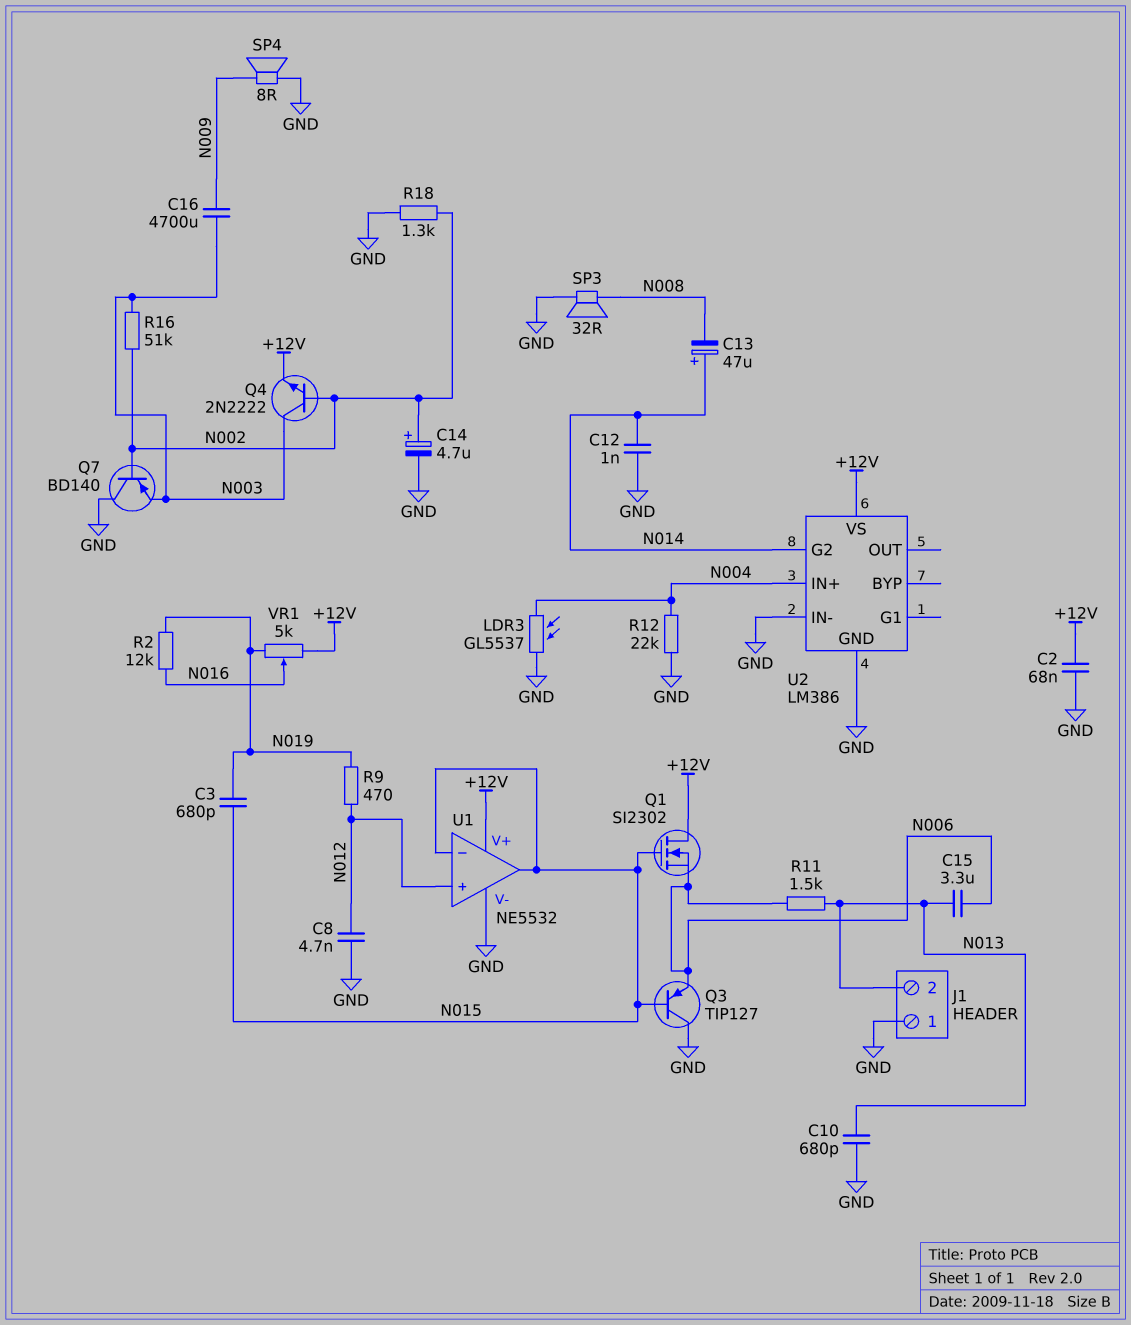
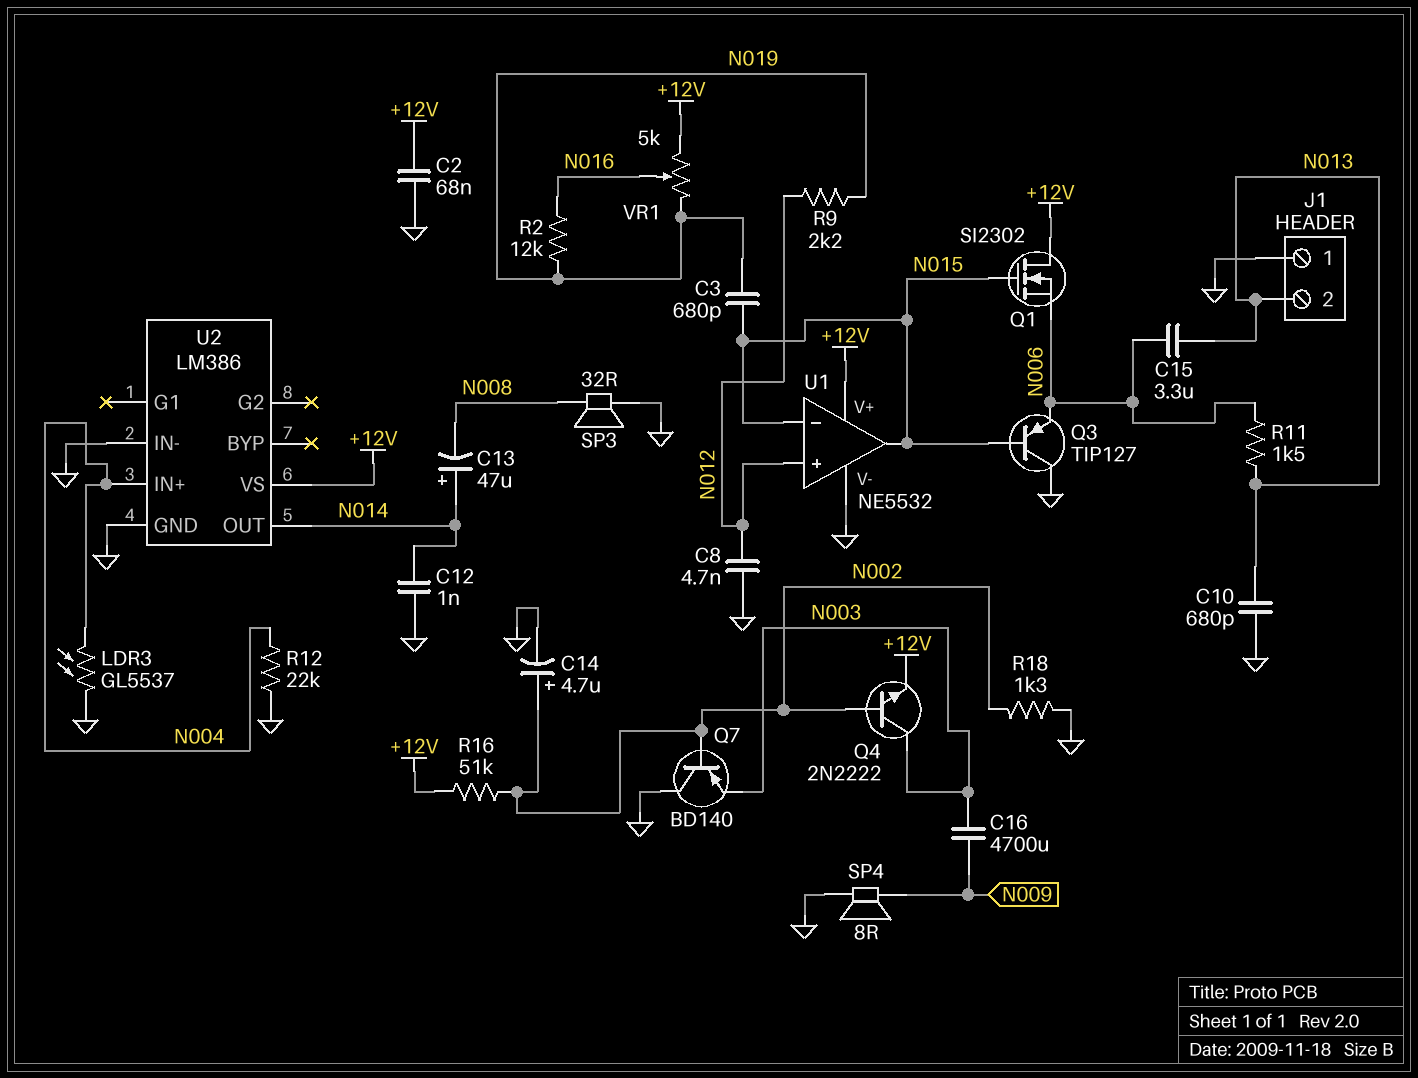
R9: 470 (N012, N019) -> 2.2k (N012, N019)
R16: 51k (N002, N003) -> 51k (+12V, N002)
U2 pin G2: N014 -> none
U2 pin OUT: none -> N014

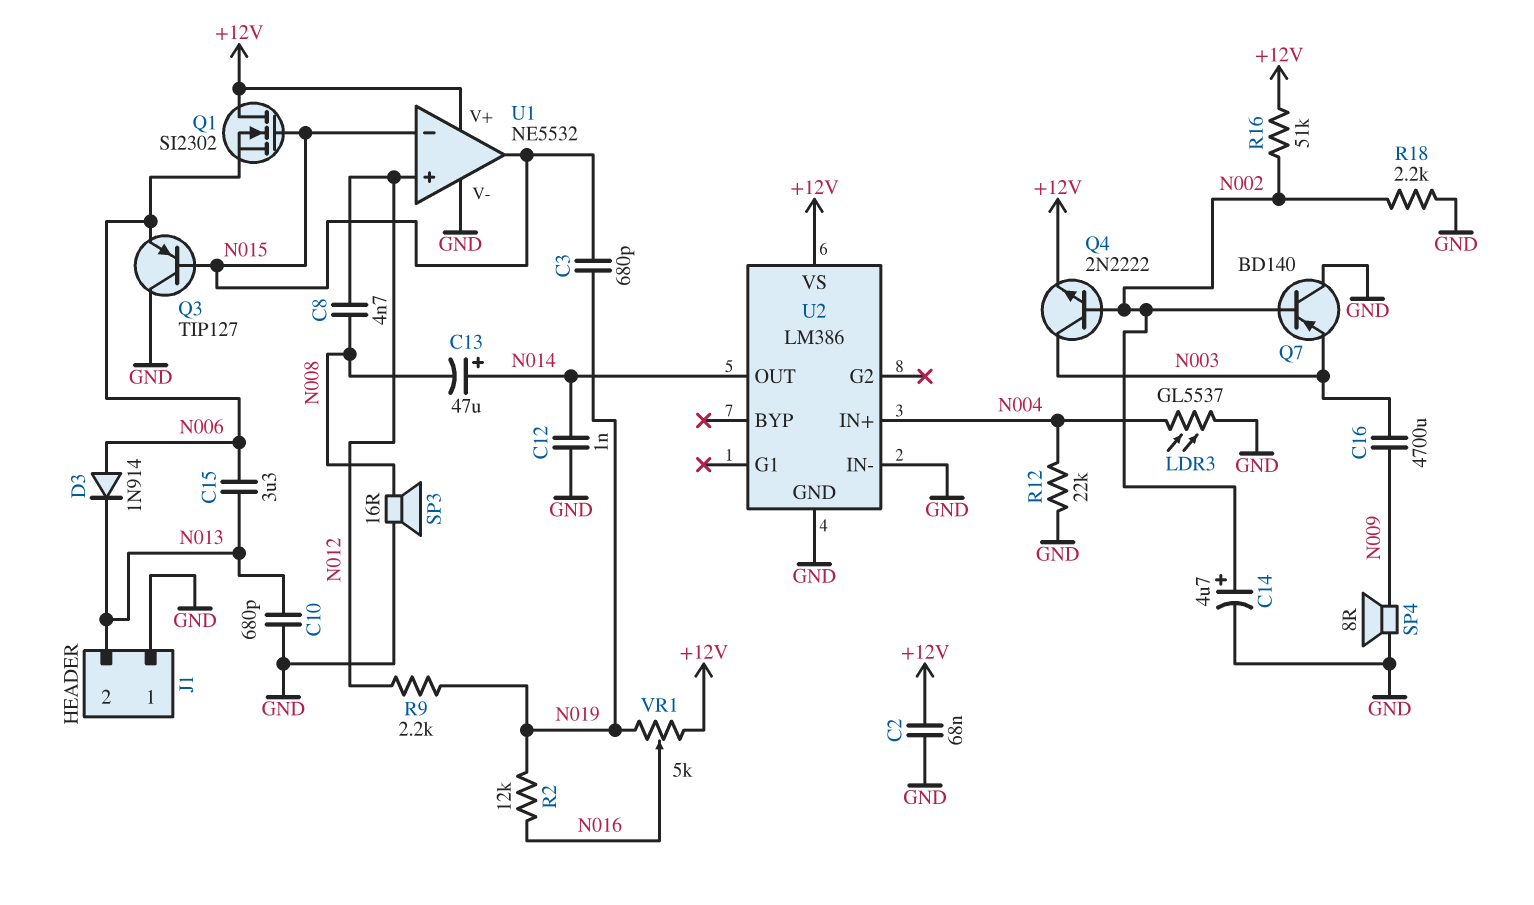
C8: 4.7nF (GND, N012) -> 4.7nF (N008, N012)
D3: none -> diode 1N914 (A N006, K N013)
R11: 1.5k (N006, N013) -> none
R18: 1.3k (GND, N002) -> 2.2k (GND, N002)
SP3: speaker 32R (GND, N008) -> speaker 16R (GND, N008)

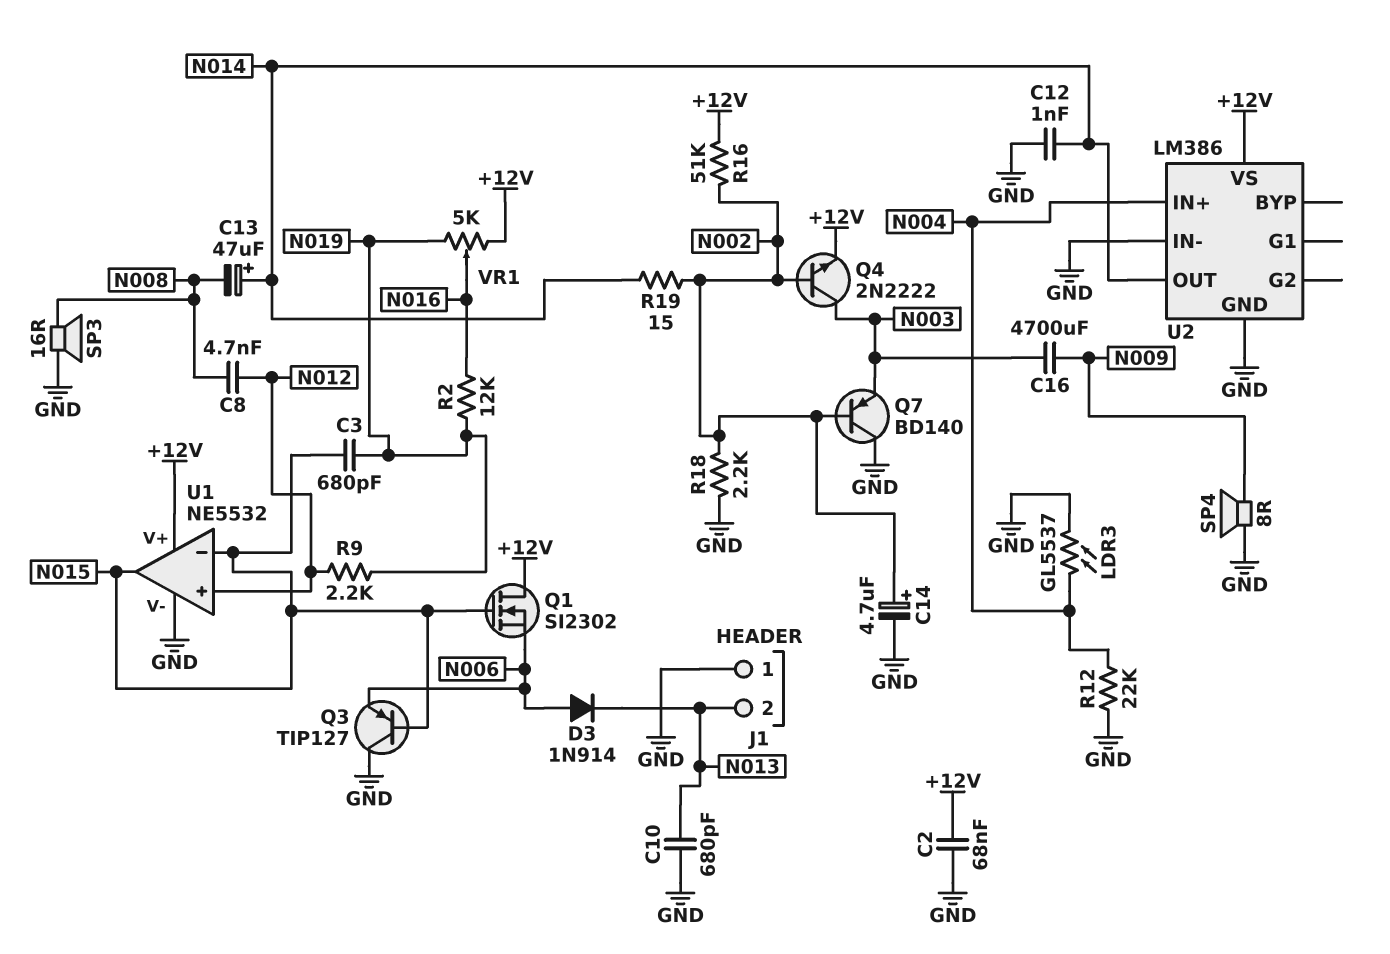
C15: 3.3uF (N006, N013) -> none
R19: none -> 15 (N002, N014)

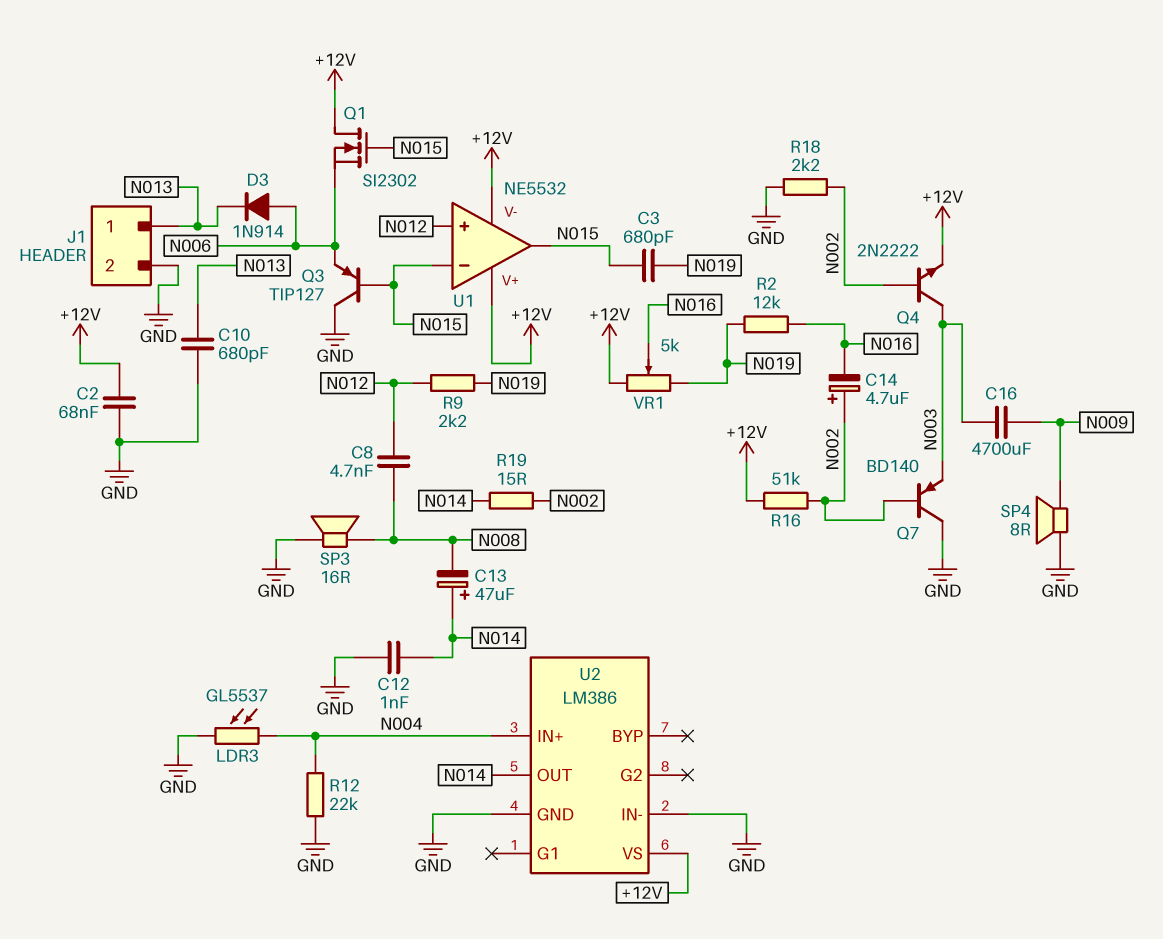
C14: 4.7uF (plus N002, minus GND) -> 4.7uF (plus N002, minus N016)
J1 pin 1: GND -> N013
J1 pin 2: N013 -> GND
U1 pin V-: GND -> +12V

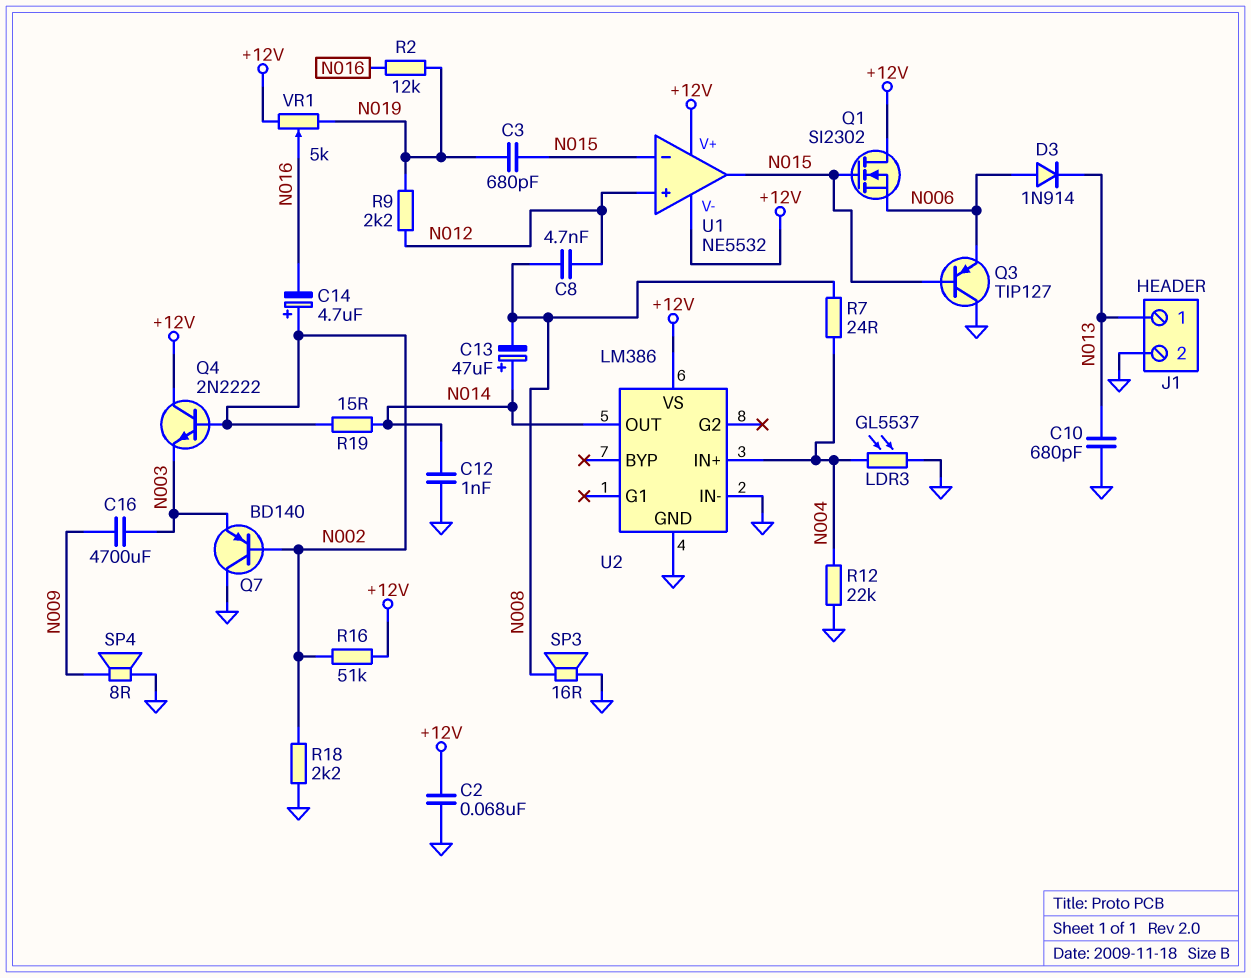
Q4: NPN 2N2222 (B N002, C N003, E +12V) -> NPN 2N2222 (B N002, C +12V, E N003)
R7: none -> 24 (N004, N008)

